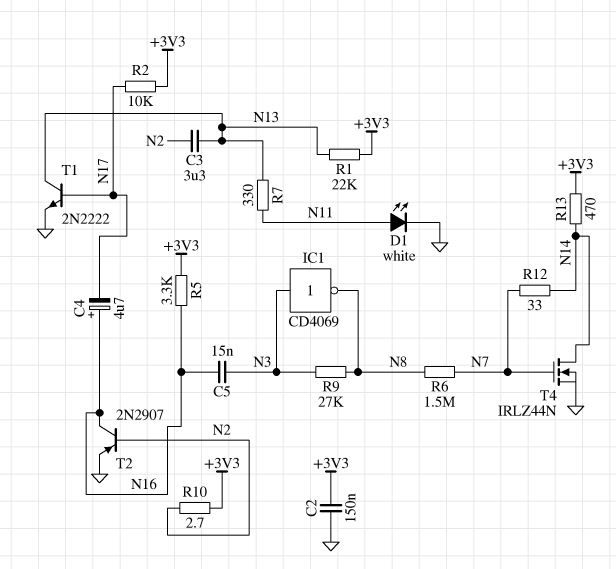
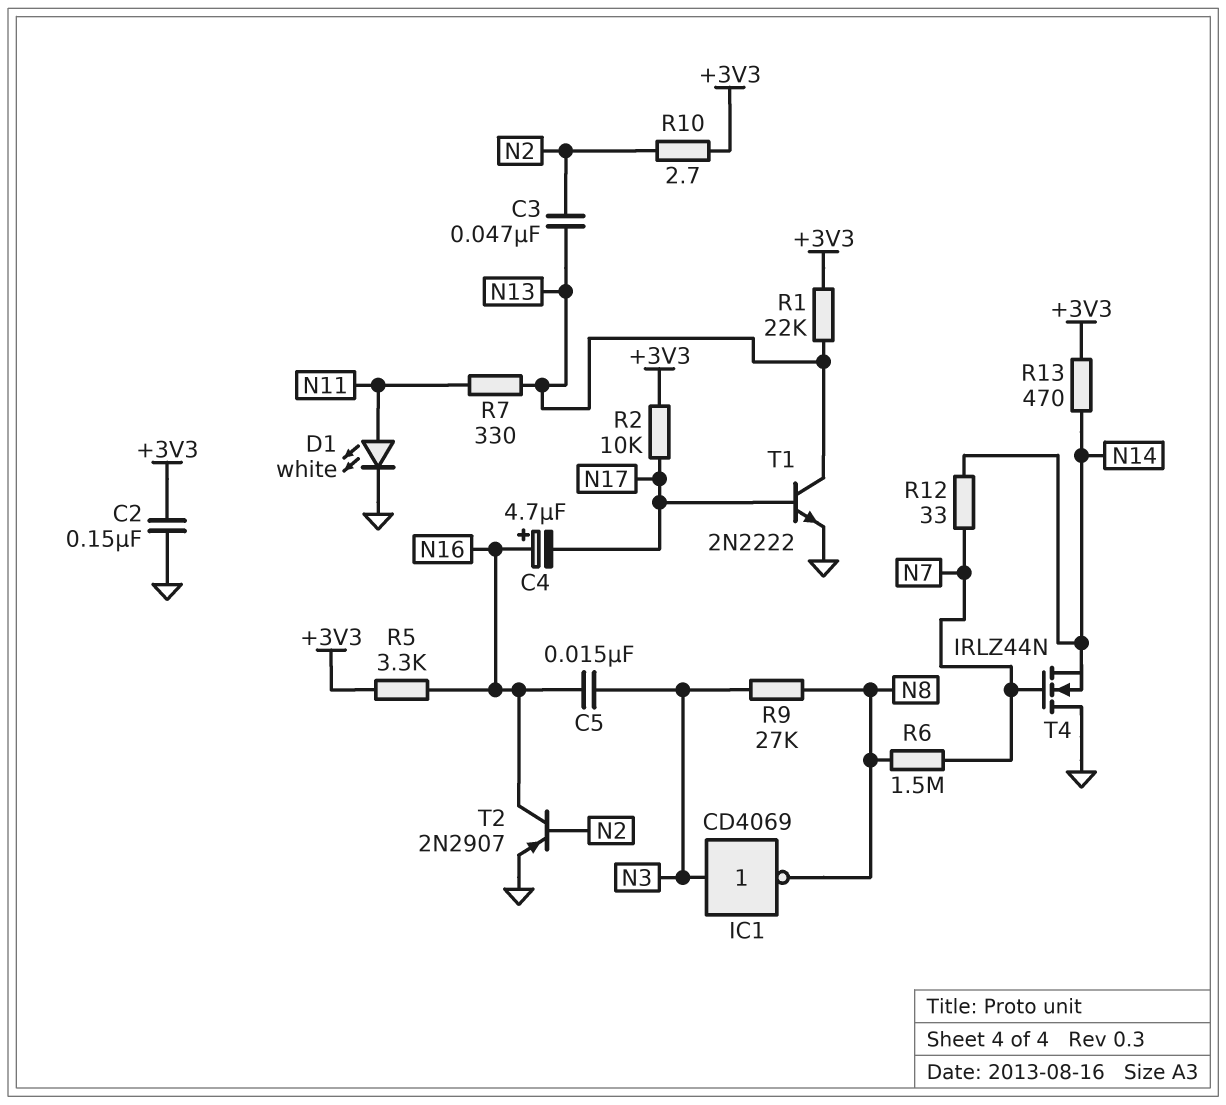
C3: 3.3uF (N2, N13) -> 47nF (N2, N13)
T4: NMOS IRLZ44N (G N7, D N14, S GND) -> NMOS IRLZ44N (G N7, D GND, S N14)

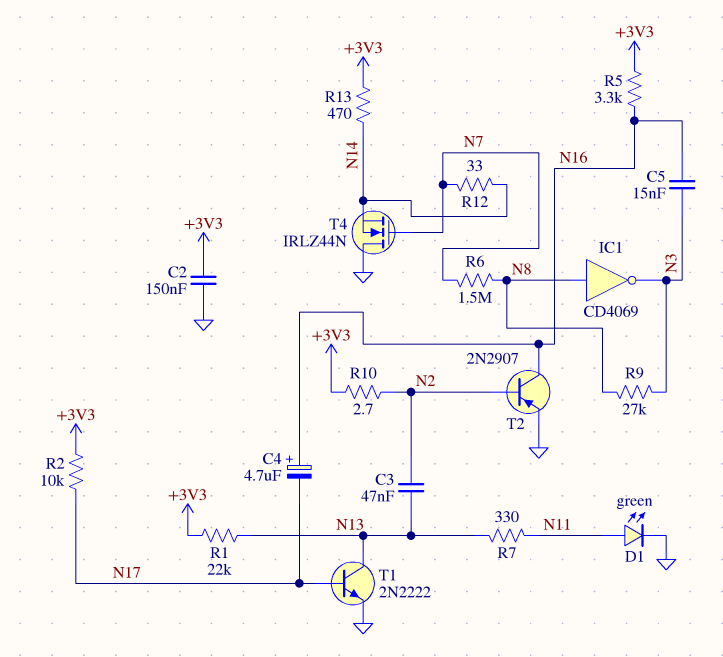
D1: LED white (A N11, K GND) -> LED green (A N11, K GND)
IC1: NOT CD4069 (in N3, out N8) -> NOT CD4069 (in N8, out N3)

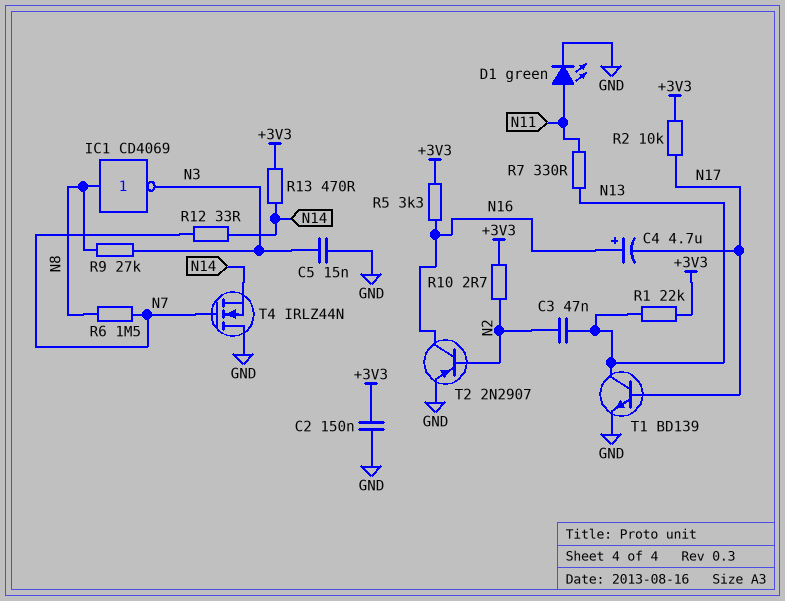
C5: 15nF (N3, N16) -> 15nF (GND, N3)
T1: NPN 2N2222 (B N17, C N13, E GND) -> NPN BD139 (B N17, C N13, E GND)

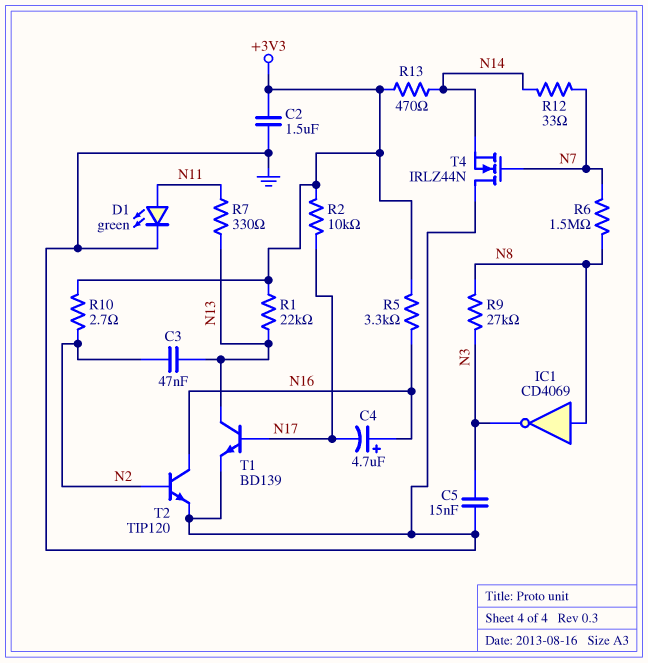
C2: 150nF (+3V3, GND) -> 1.5uF (+3V3, GND)
T2: PNP 2N2907 (B N2, C N16, E GND) -> NPN TIP120 (B N2, C N16, E GND)

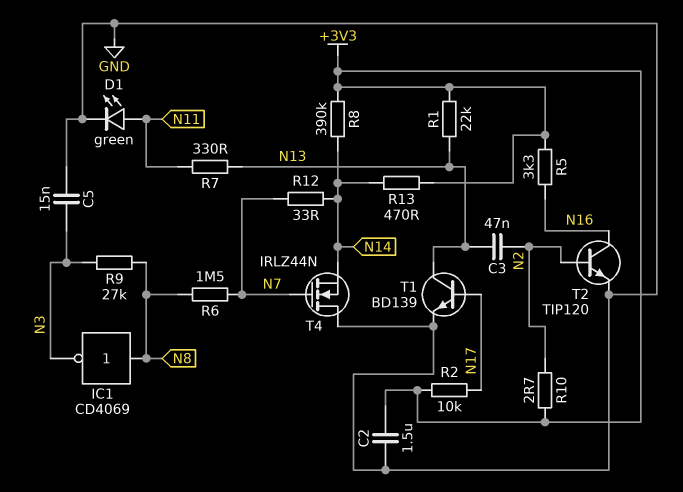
C4: 4.7uF (plus N16, minus N17) -> none
R8: none -> 390k (+3V3, N14)

